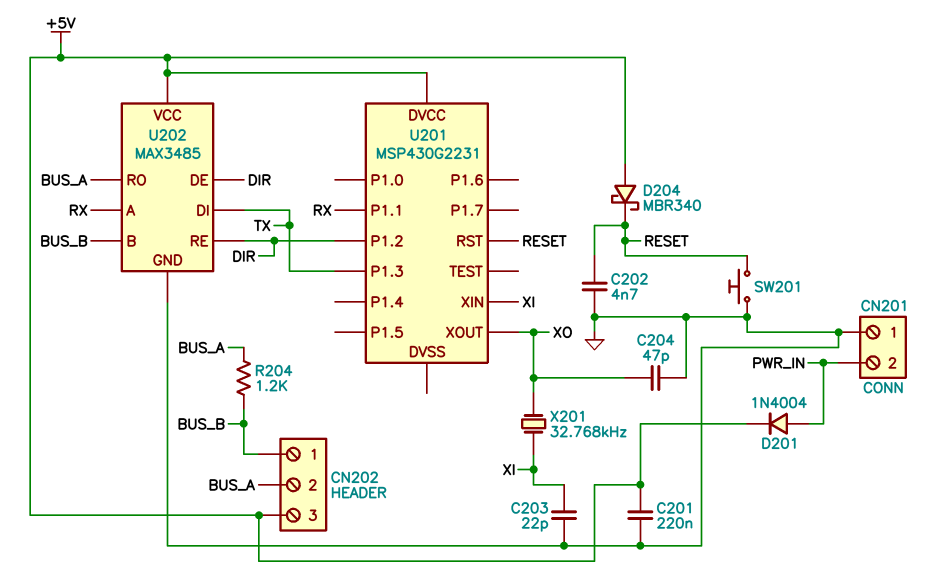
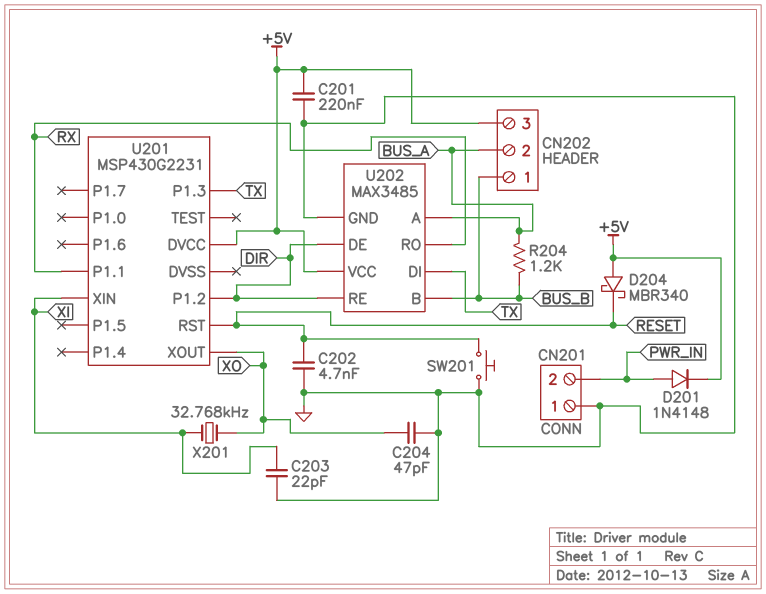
D201: diode 1N4004 (A PWR_IN, K +5V) -> diode 1N4148 (A PWR_IN, K +5V)
U202 pin A: RX -> BUS_A
U202 pin RO: BUS_A -> RX

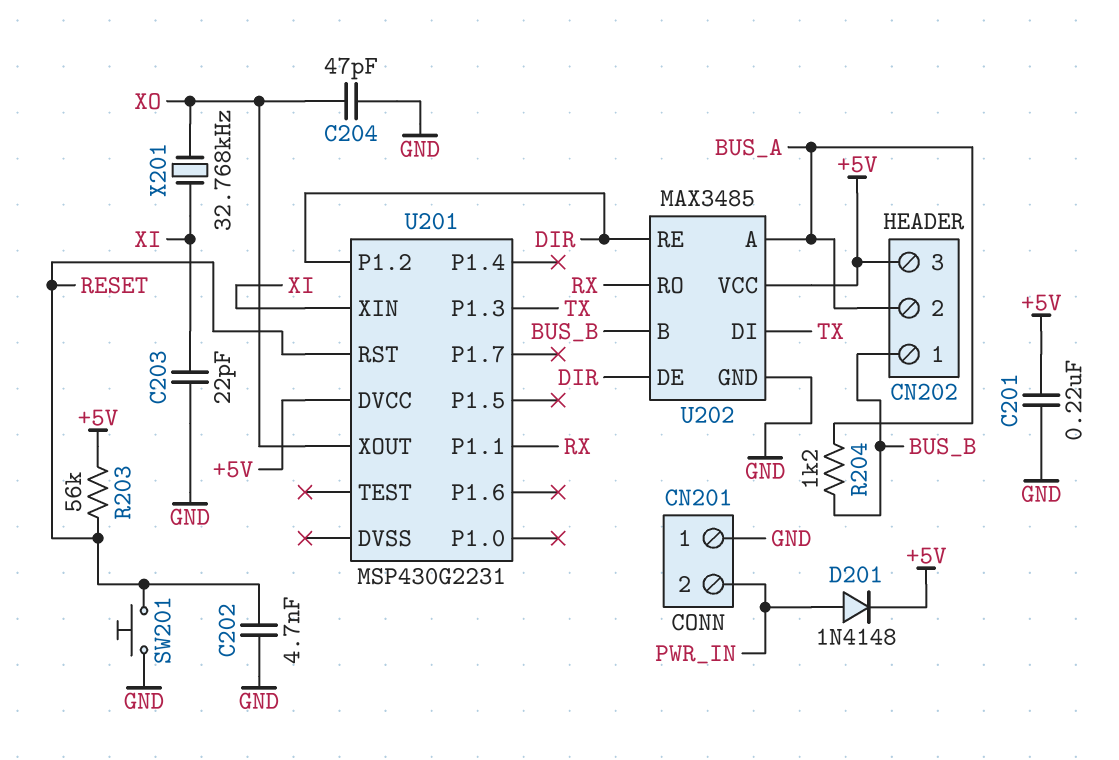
D204: schottky MBR340 (A +5V, K RESET) -> none
R203: none -> 56k (+5V, RESET)

